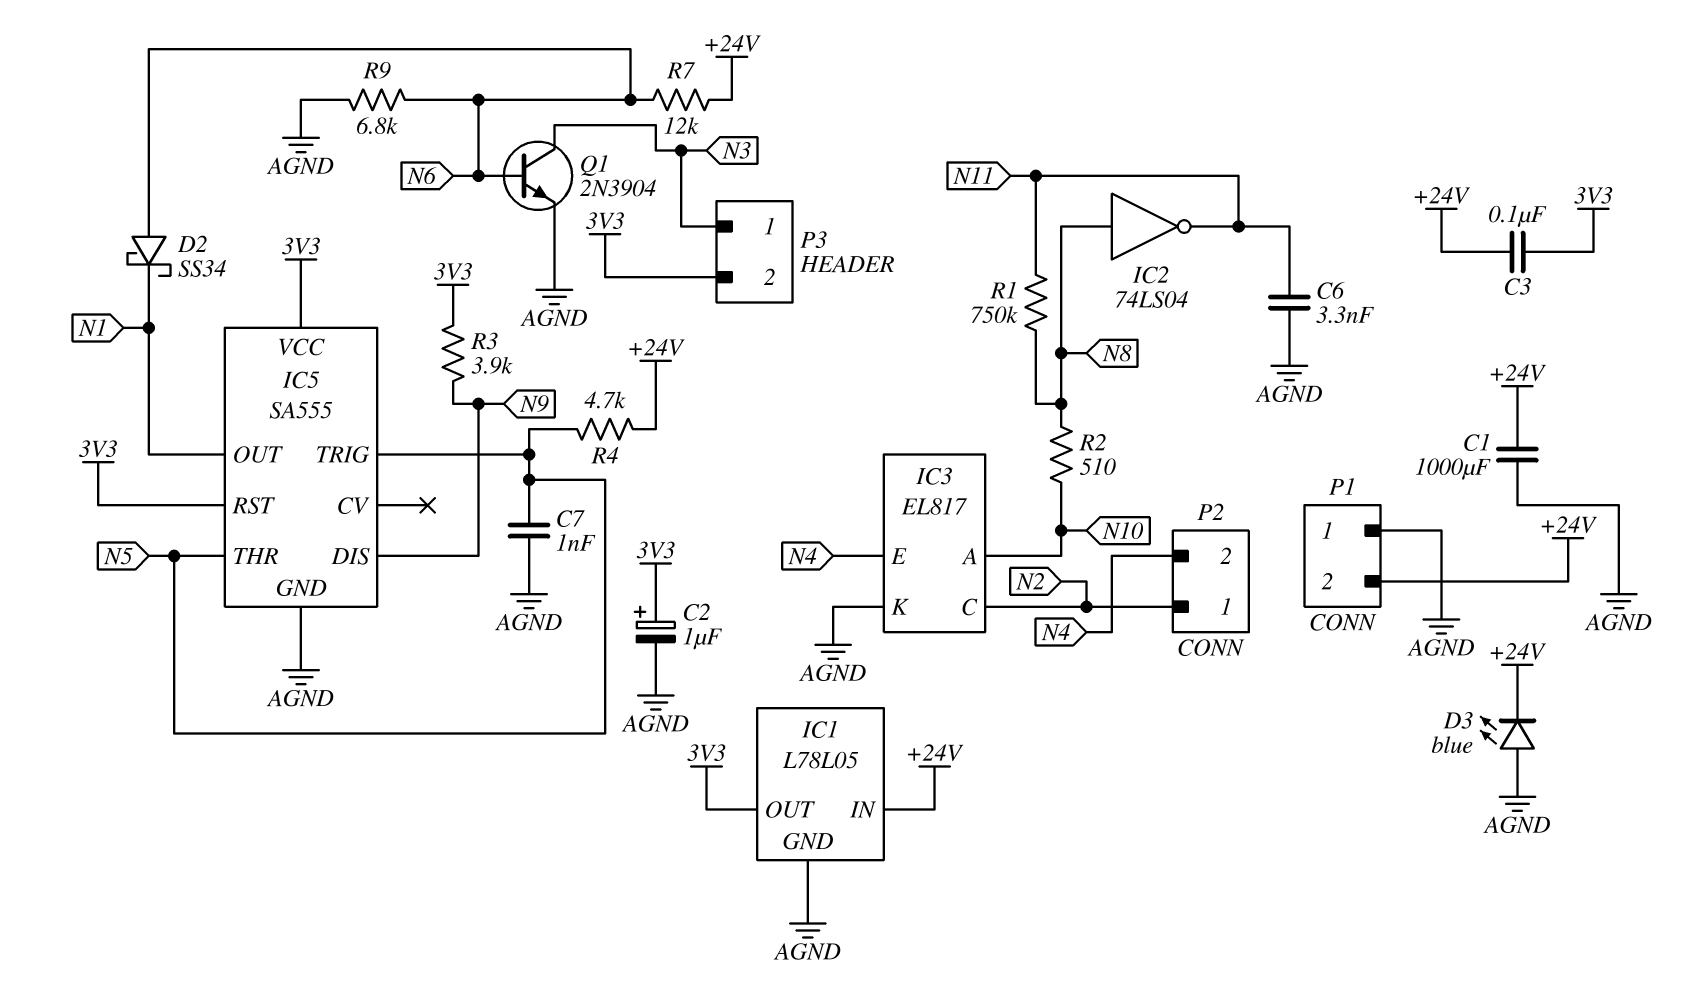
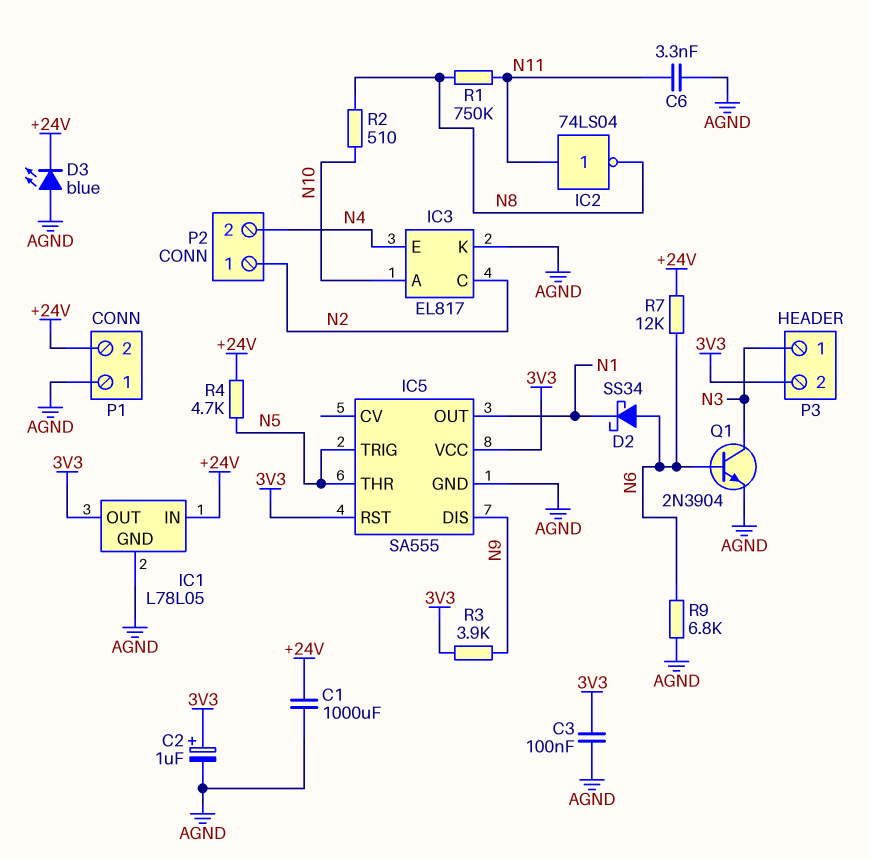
C3: 100nF (+24V, 3V3) -> 100nF (3V3, AGND)
C7: 1nF (AGND, N5) -> none
IC2: NOT 74LS04 (in N8, out N11) -> NOT 74LS04 (in N11, out N8)

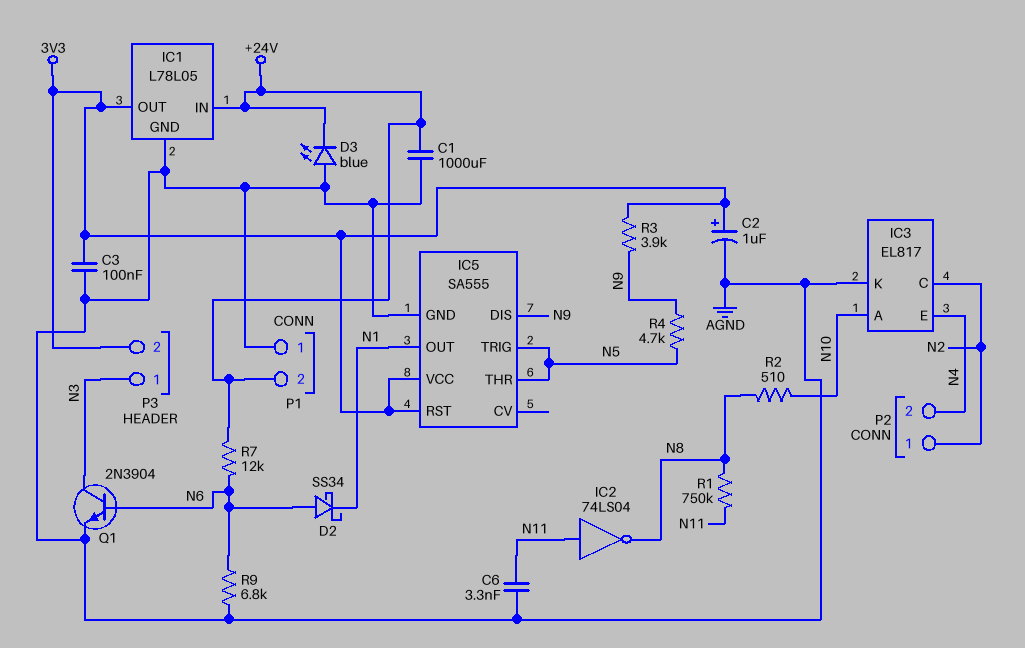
R4: 4.7k (+24V, N5) -> 4.7k (N5, N9)

